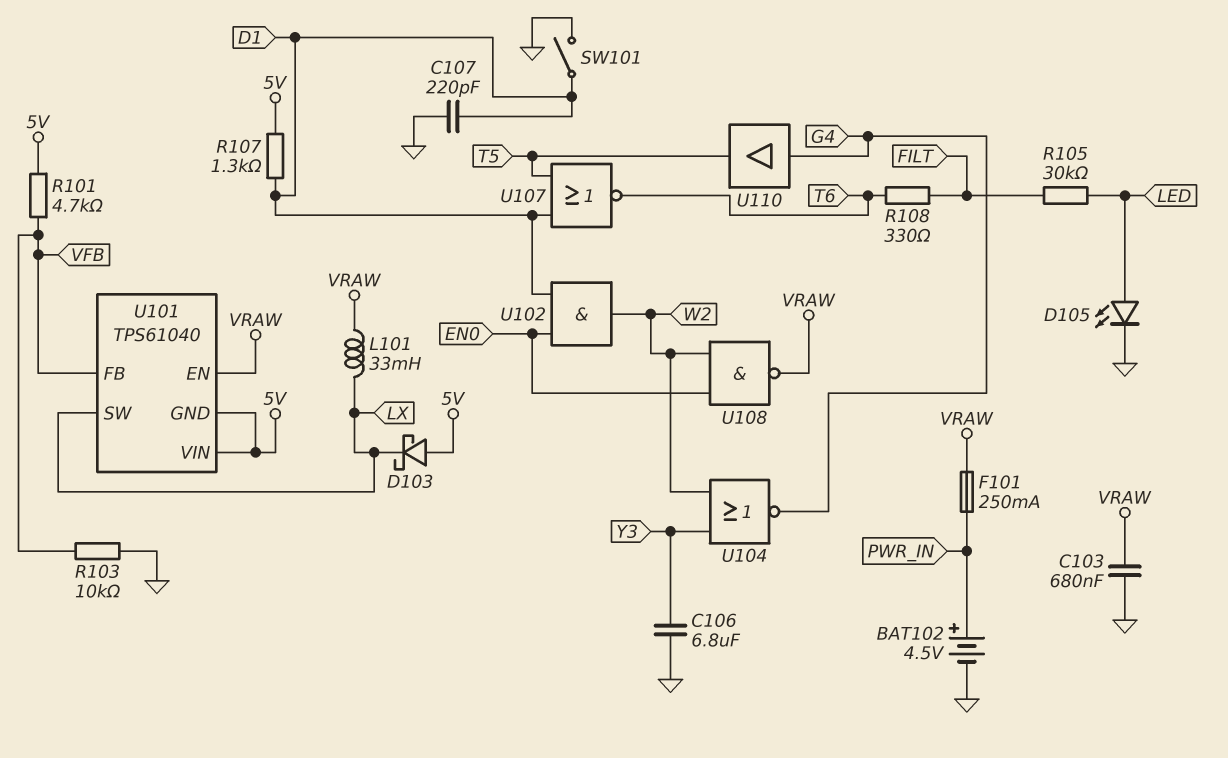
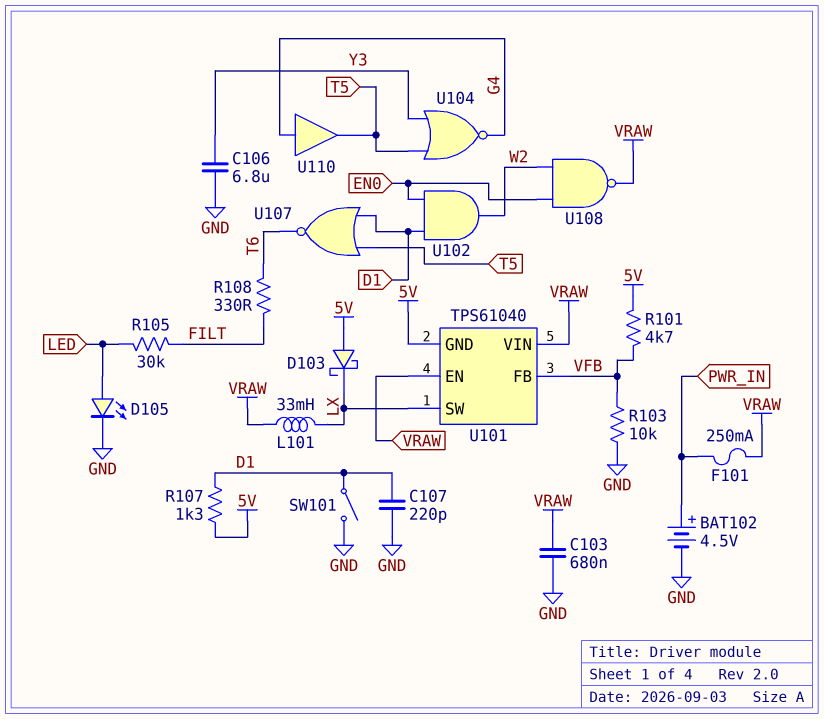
U101 pin VIN: 5V -> VRAW
U104: NOR (in W2, in Y3, out G4) -> NOR (in T5, in Y3, out G4)

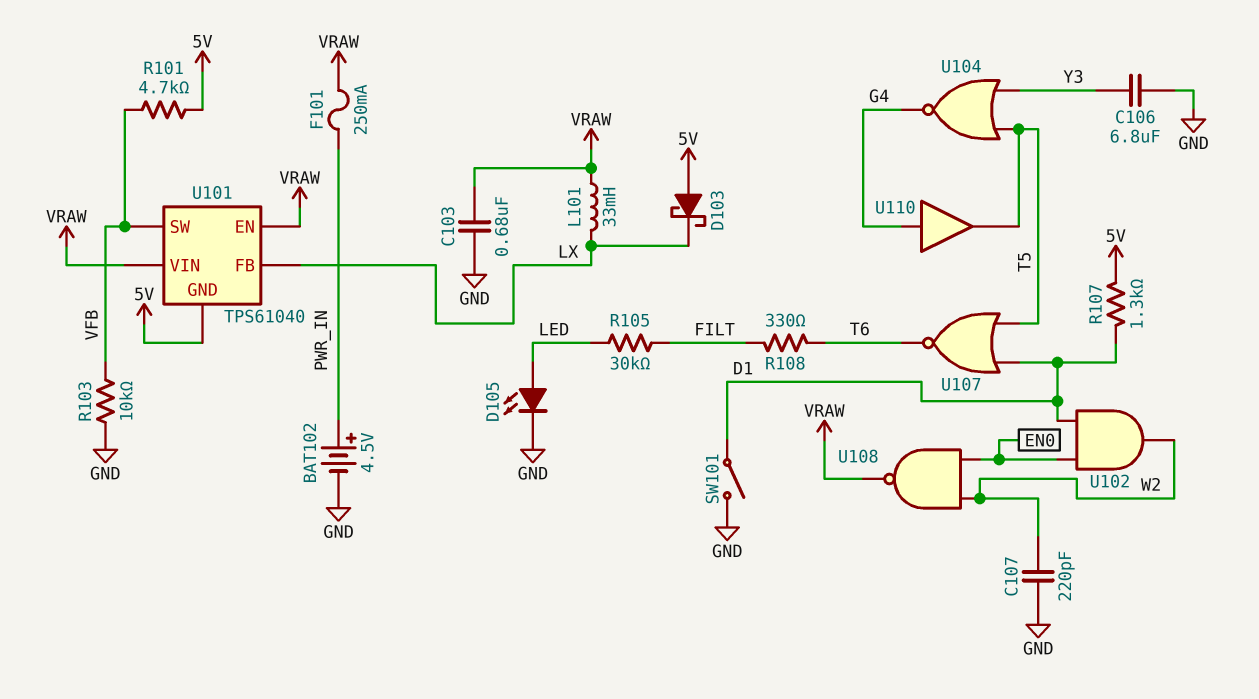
C107: 220pF (D1, GND) -> 220pF (GND, W2)
U101 pin FB: VFB -> LX
U101 pin SW: LX -> VFB

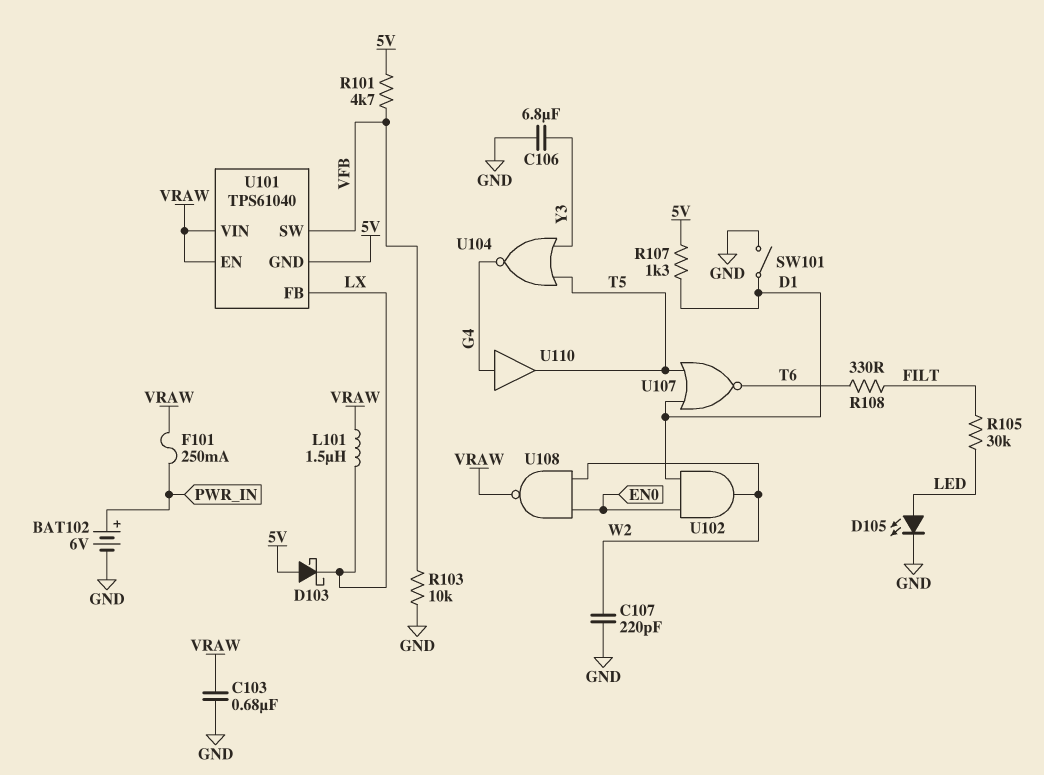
BAT102: 4.5V (plus PWR_IN, minus GND) -> 6V (plus PWR_IN, minus GND)
L101: 33mH (LX, VRAW) -> 1.5uH (LX, VRAW)

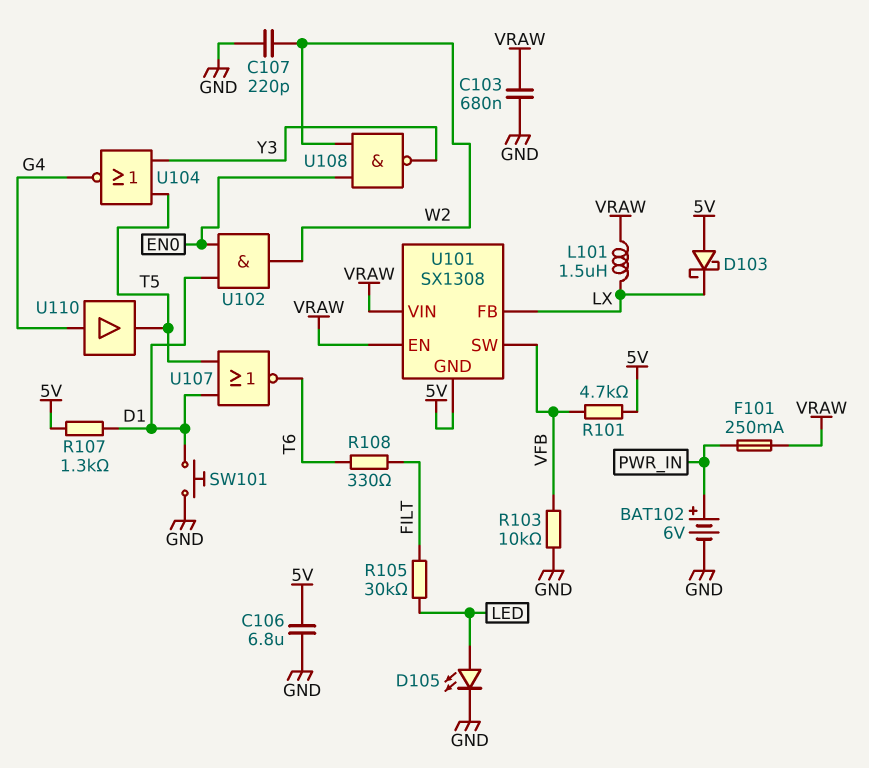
C106: 6.8uF (GND, Y3) -> 6.8uF (5V, GND)
SW101: switch (D1, GND) -> button (D1, GND)
U101: TPS61040 -> SX1308
U108: NAND (in EN0, in W2, out VRAW) -> NAND (in EN0, in W2, out Y3)

